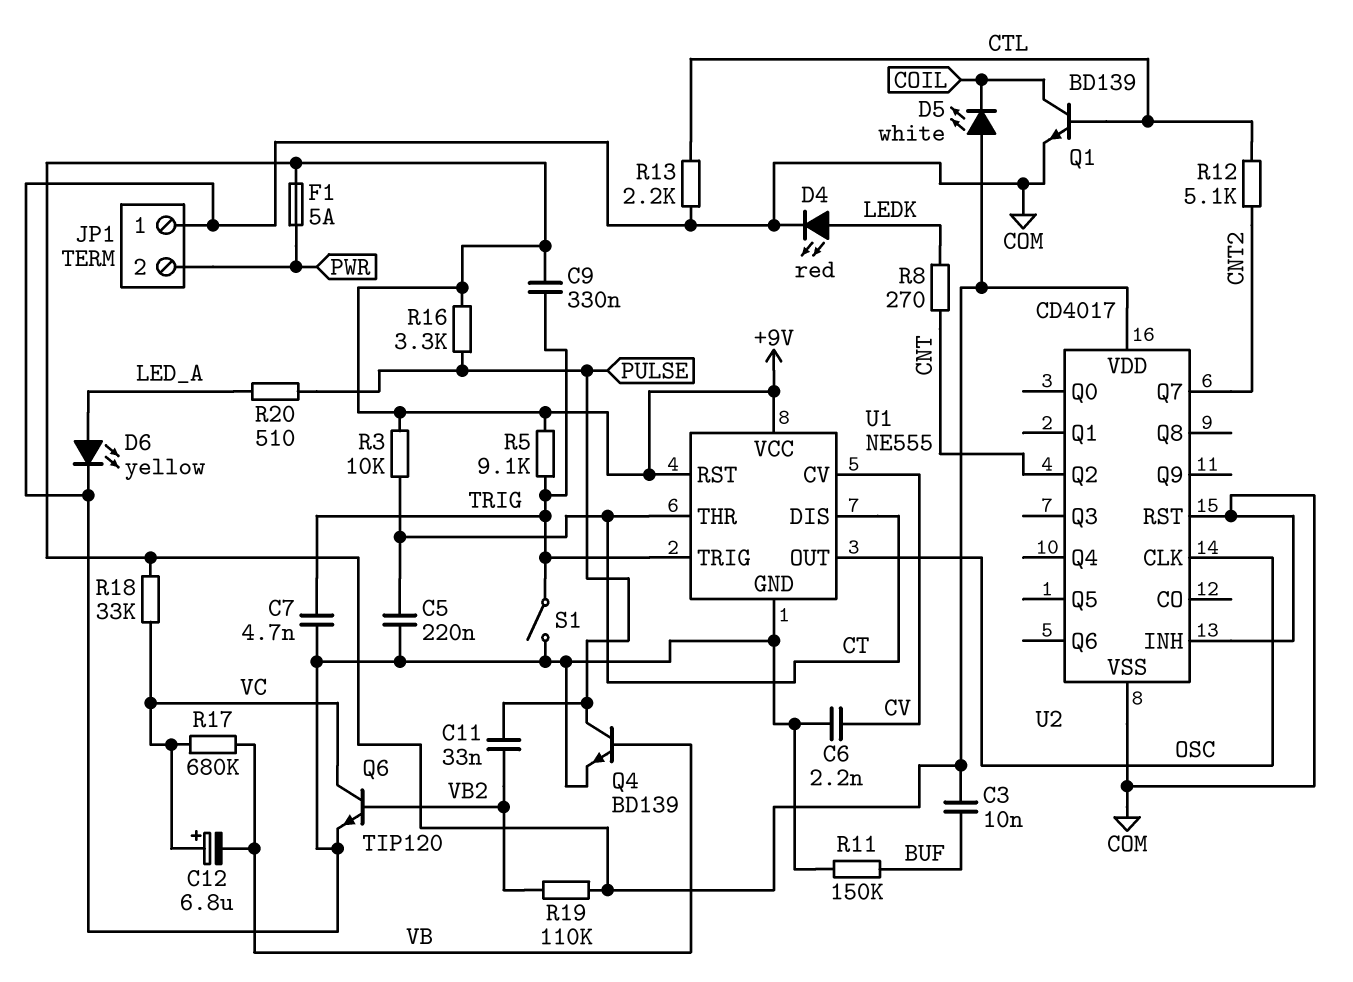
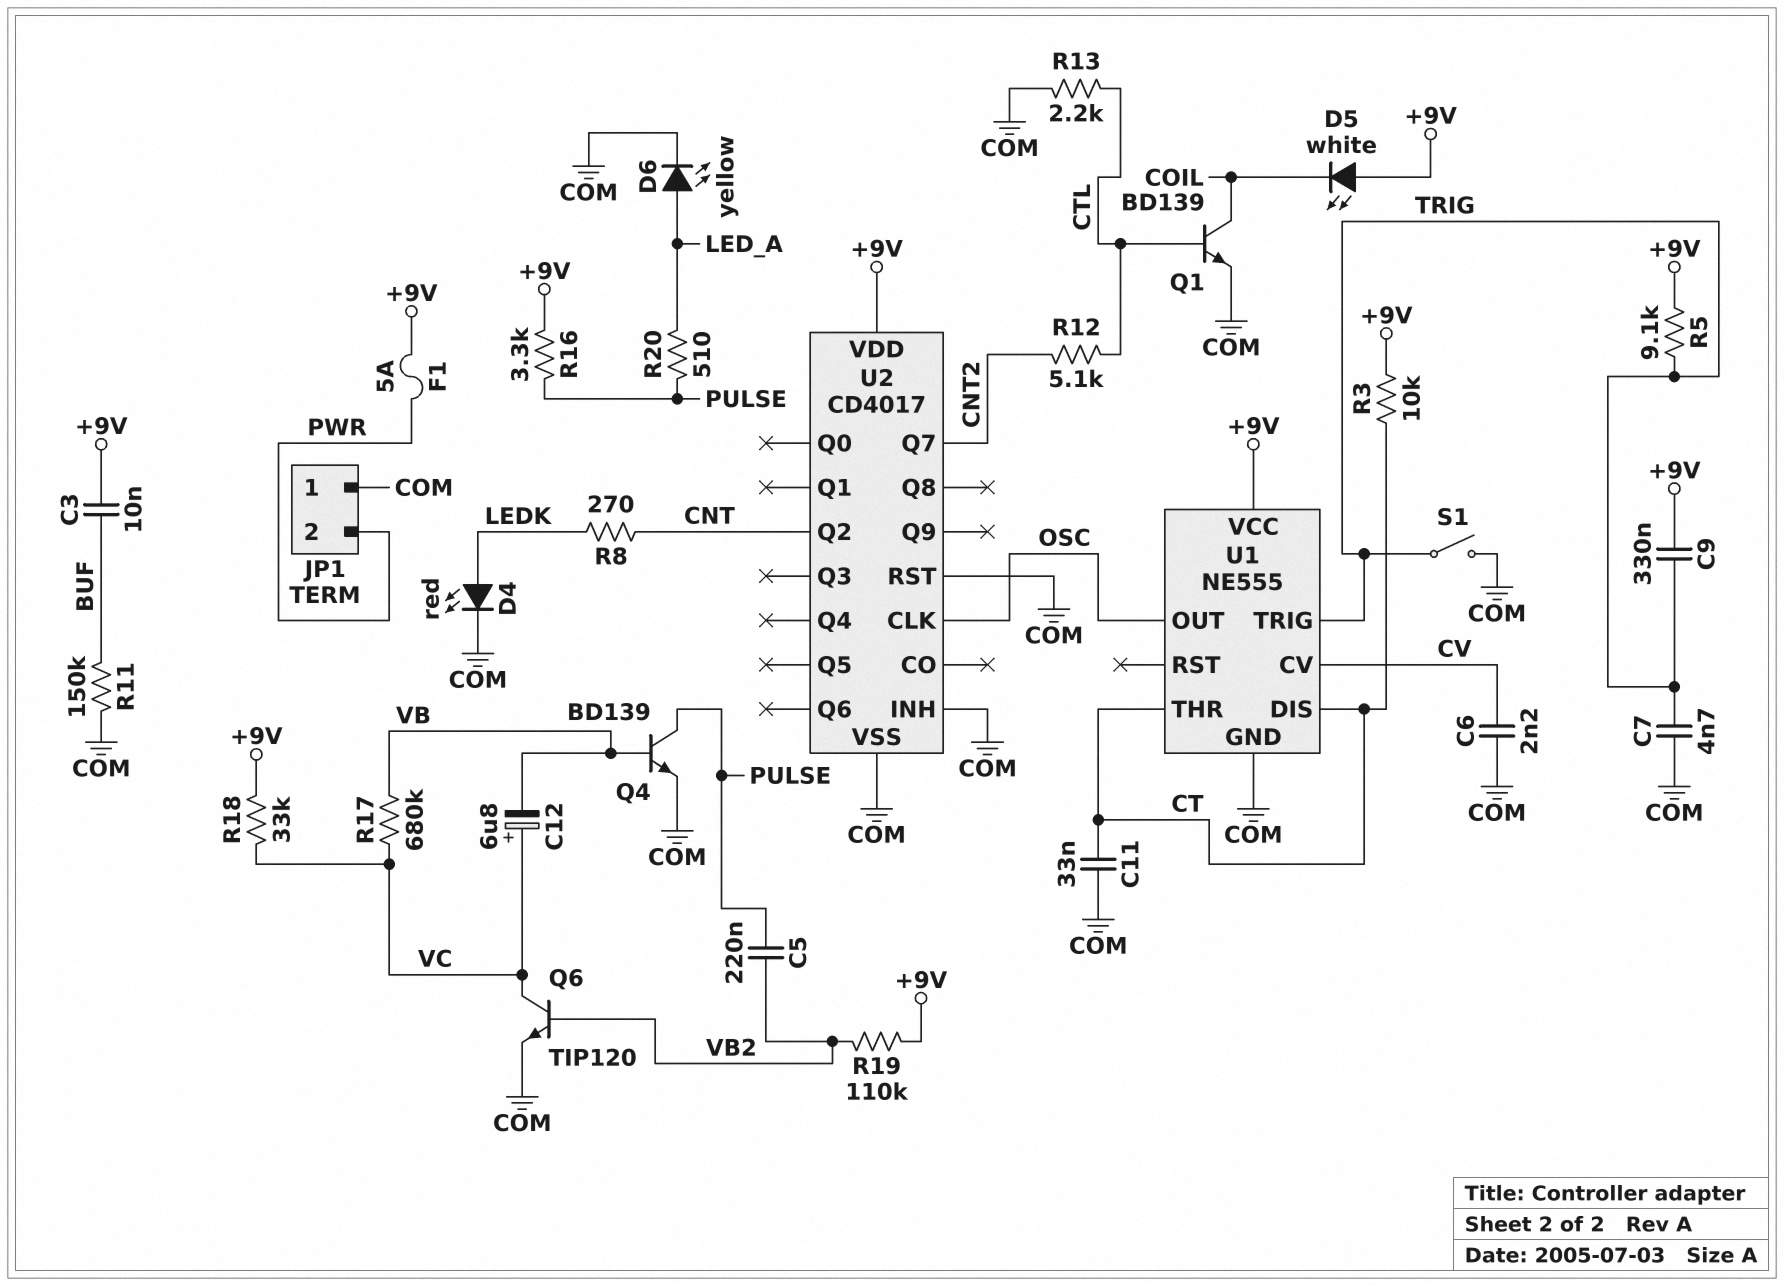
C5: 220nF (COM, CT) -> 220nF (PULSE, VB2)
C11: 33nF (PULSE, VB2) -> 33nF (COM, CT)
U1 pin RST: +9V -> none

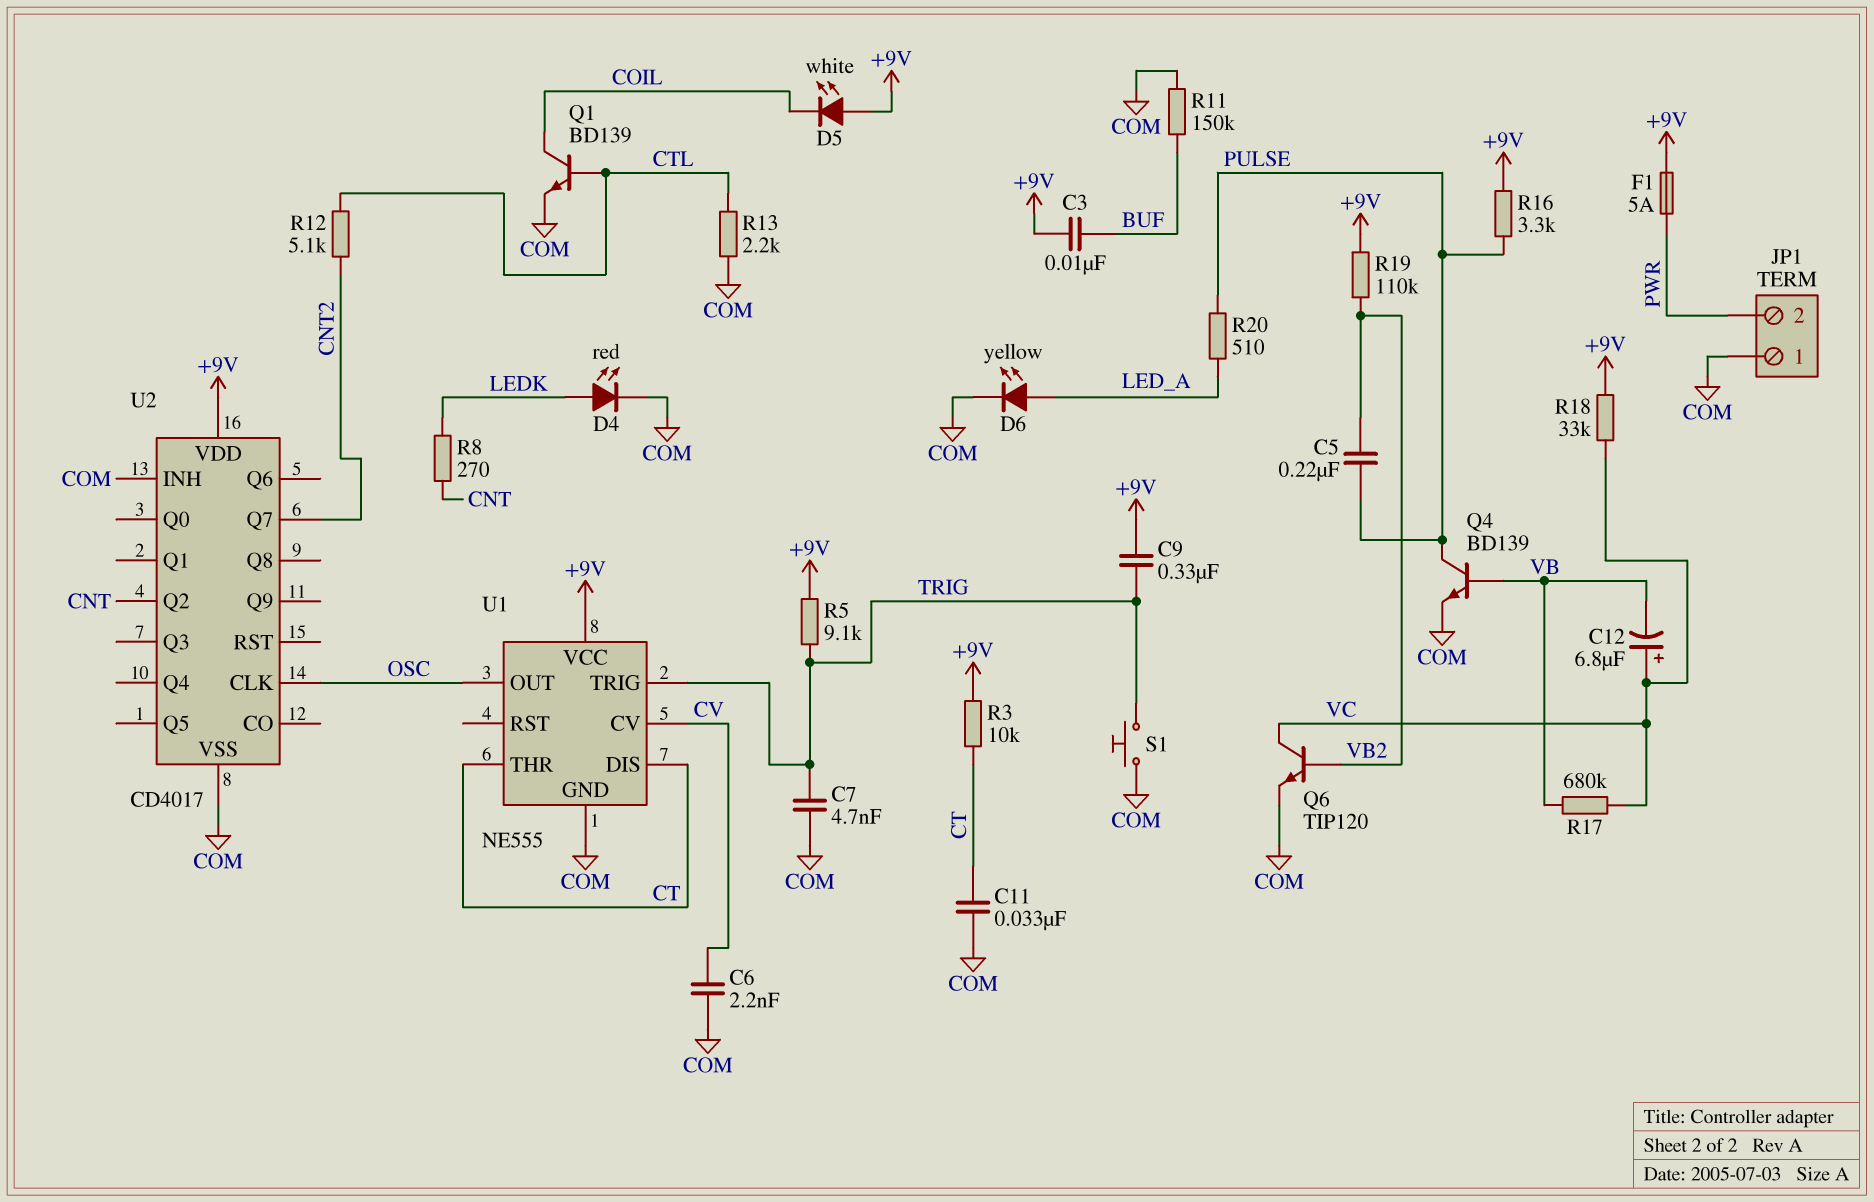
S1: switch (COM, TRIG) -> button (COM, TRIG)
U2 pin RST: COM -> none

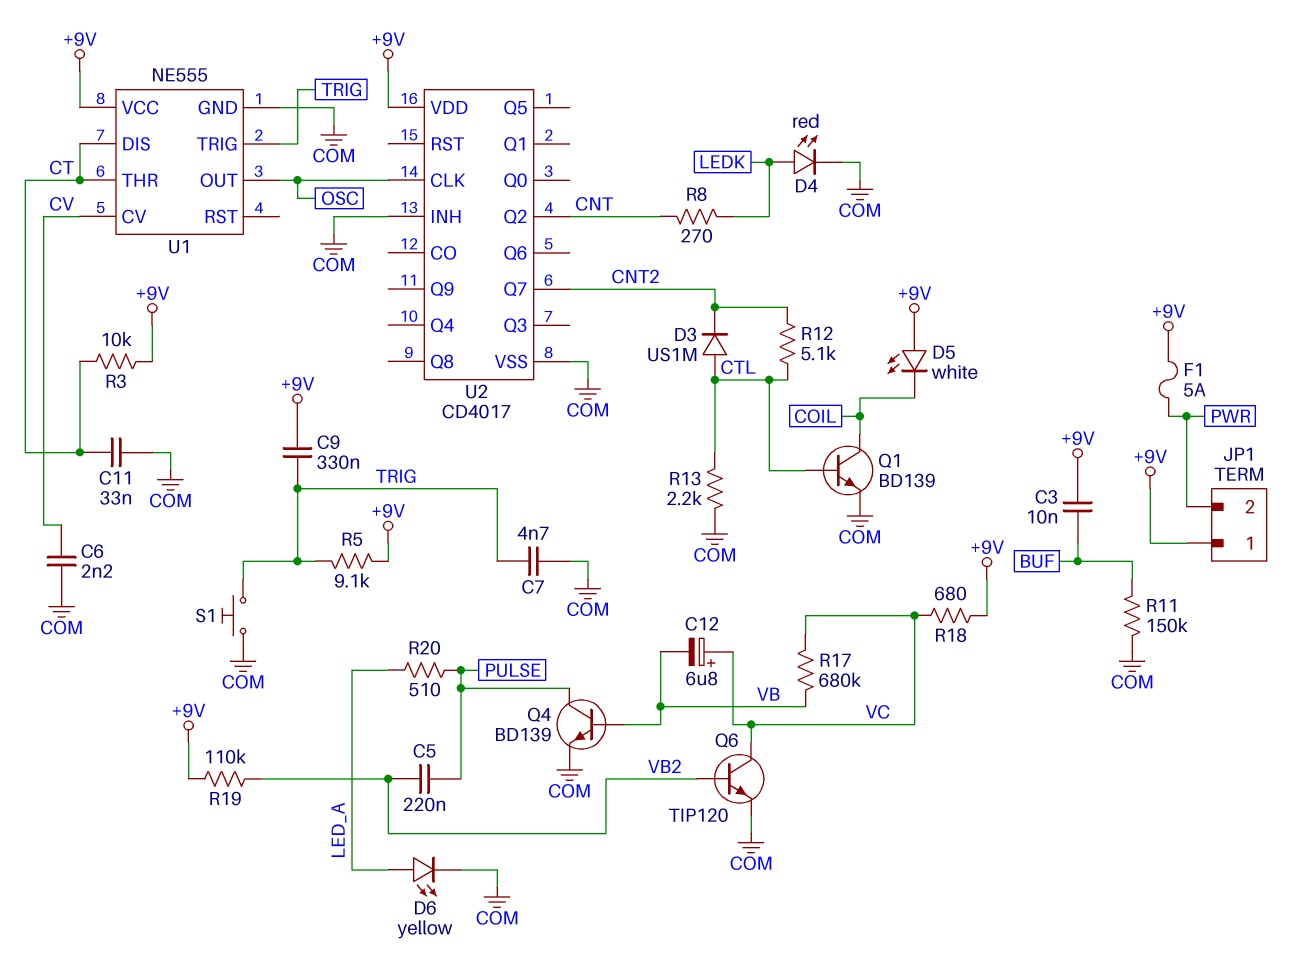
D3: none -> diode US1M (A CTL, K CNT2)
JP1 pin 1: COM -> +9V
R16: 3.3k (+9V, PULSE) -> none
R18: 33k (+9V, VC) -> 680 (+9V, VC)

